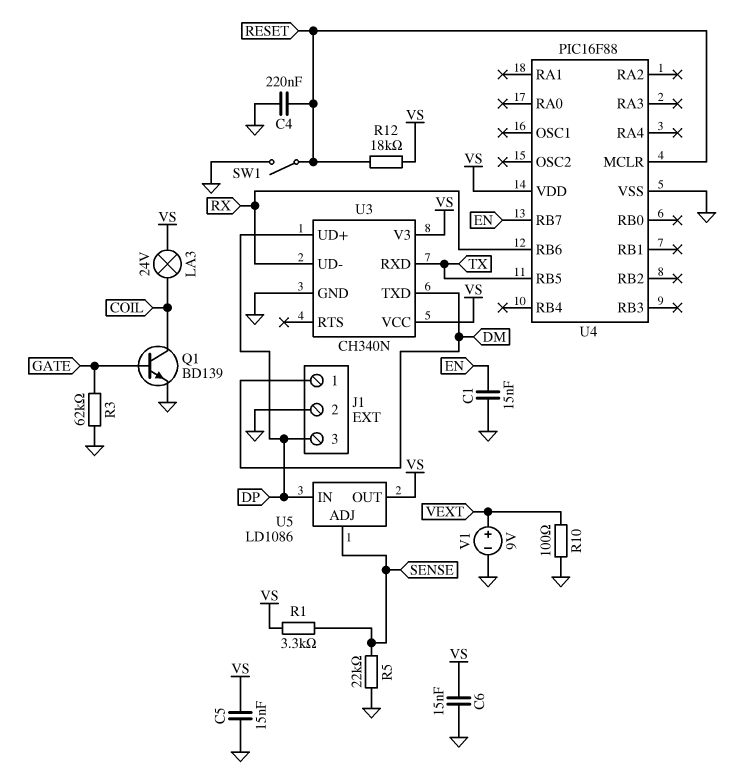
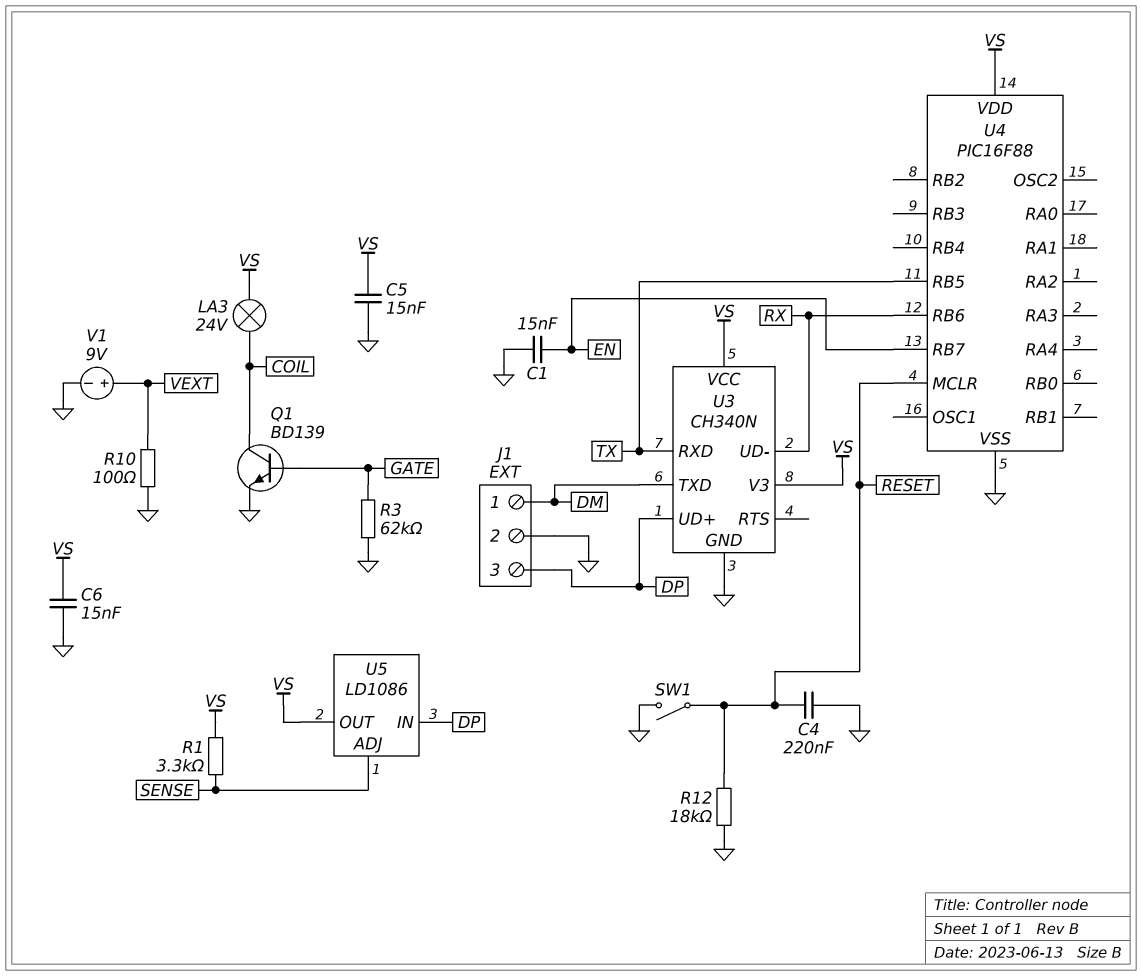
R5: 22k (GND, SENSE) -> none
R12: 18k (RESET, VS) -> 18k (GND, RESET)

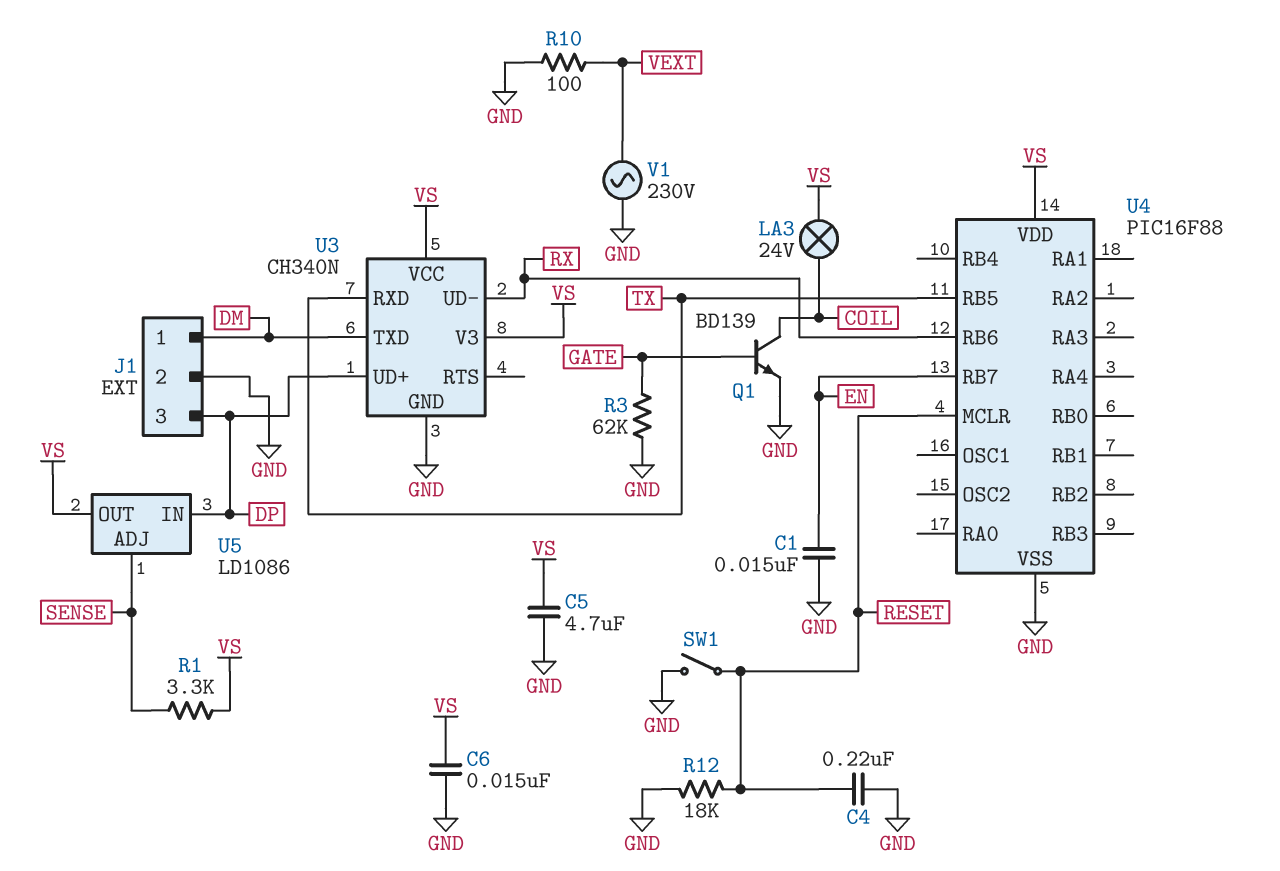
C5: 15nF (GND, VS) -> 4.7uF (GND, VS)
V1: 9V (plus VEXT, minus GND) -> AC 230V (GND, VEXT)

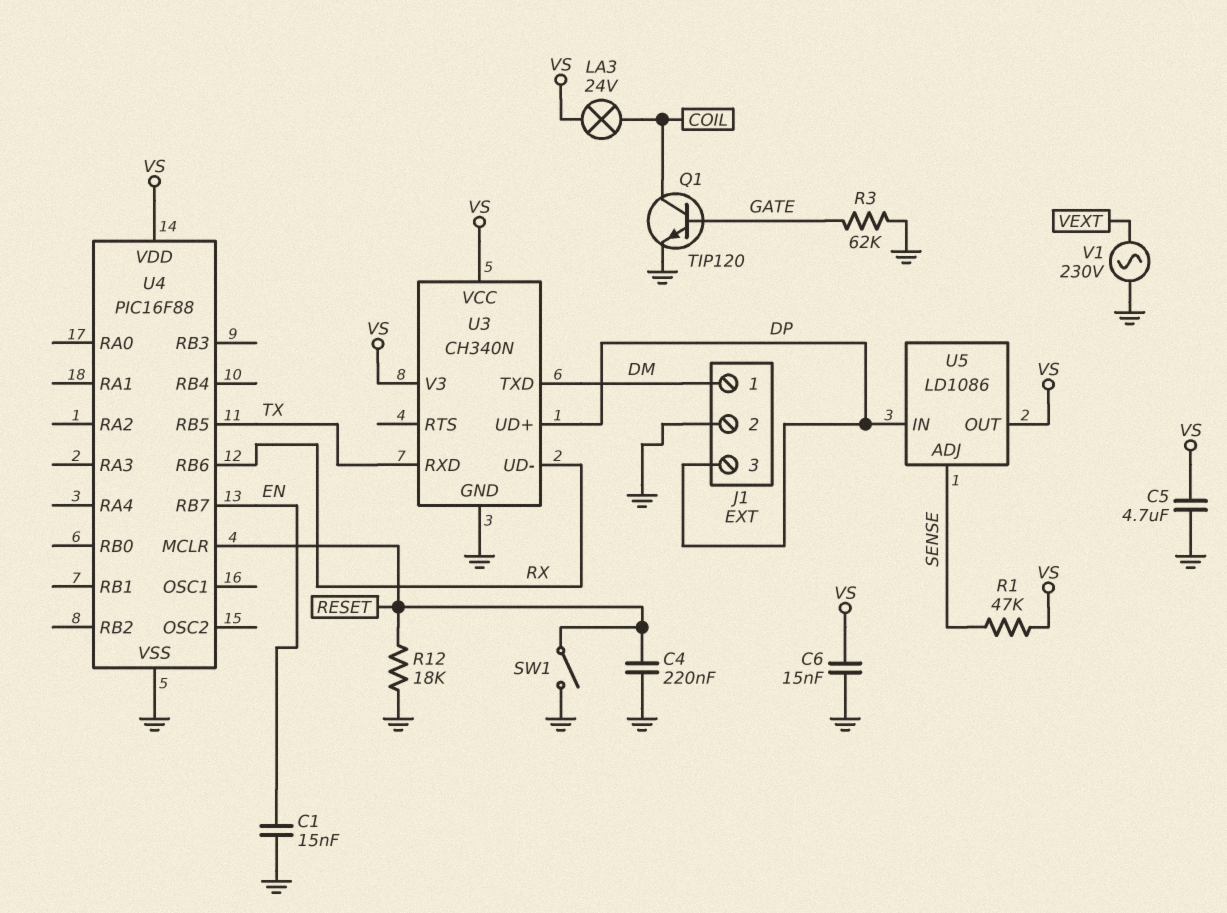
Q1: NPN BD139 (B GATE, C COIL, E GND) -> NPN TIP120 (B GATE, C COIL, E GND)
R1: 3.3k (SENSE, VS) -> 47k (SENSE, VS)
R10: 100 (GND, VEXT) -> none

